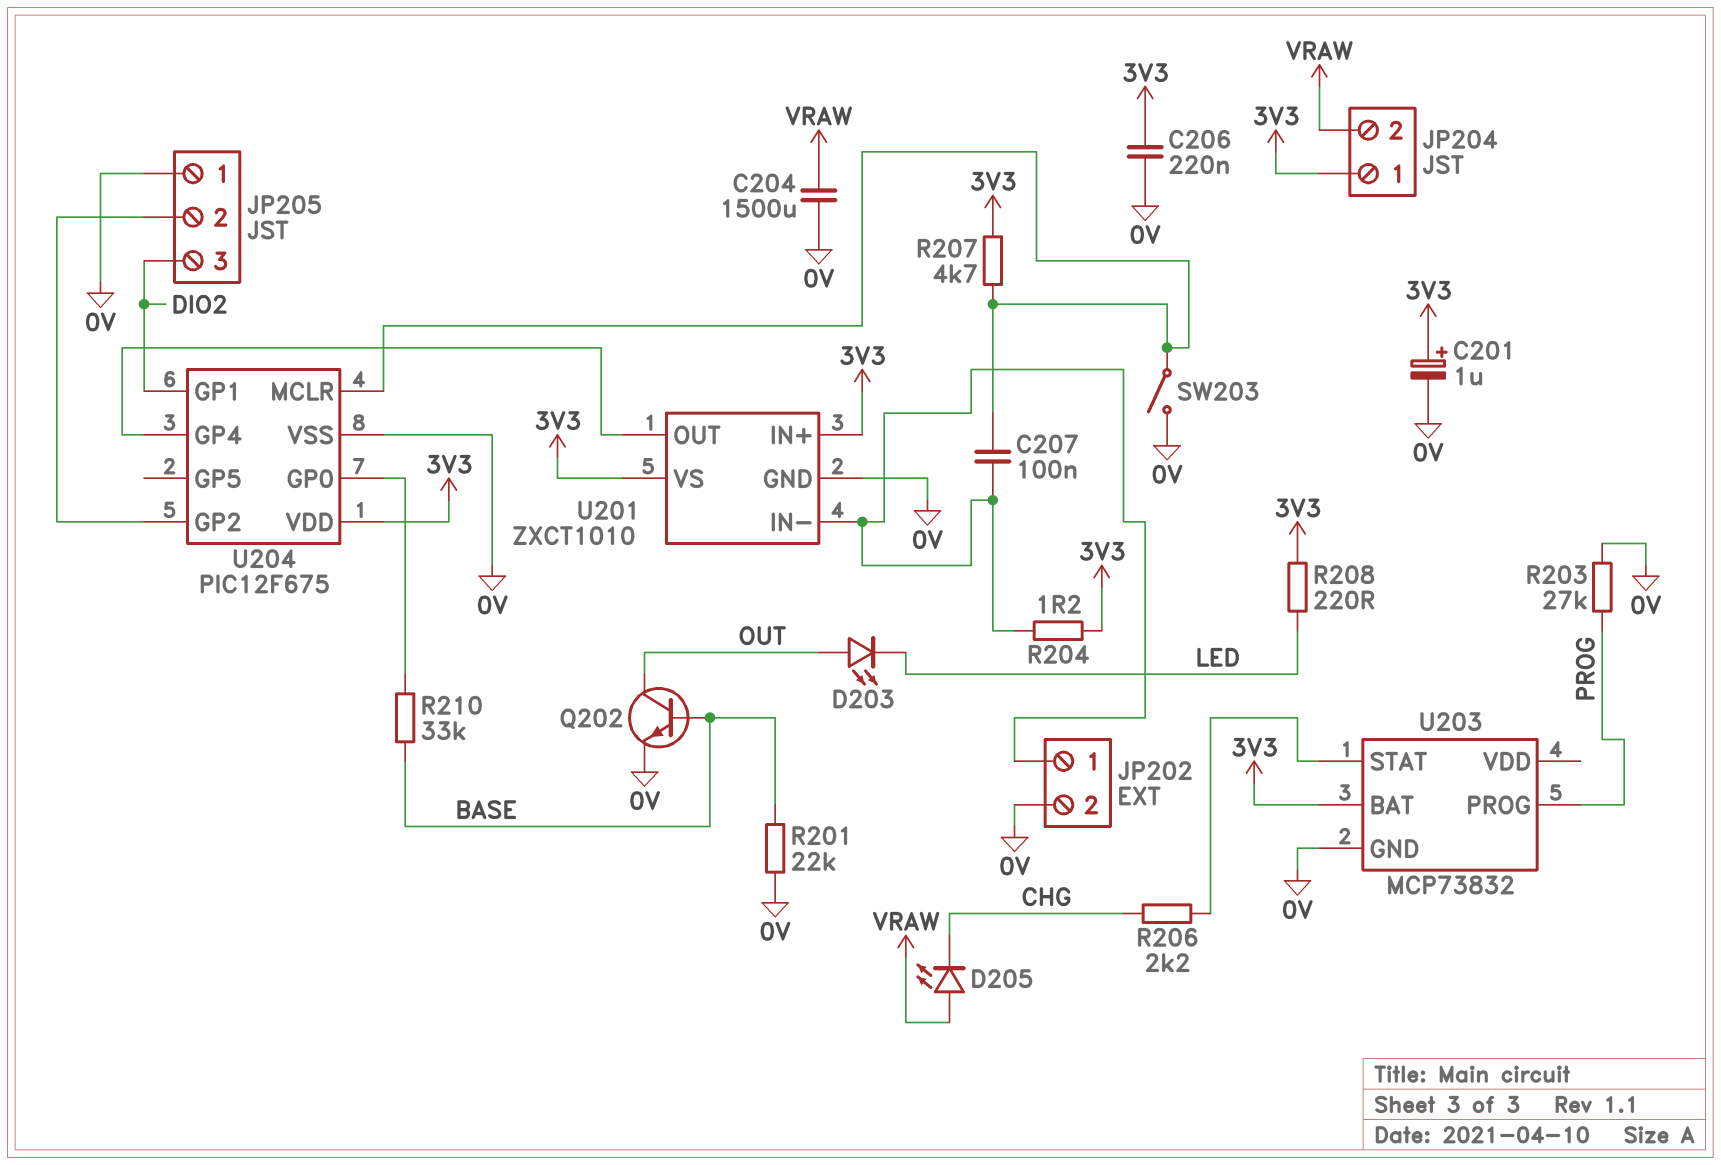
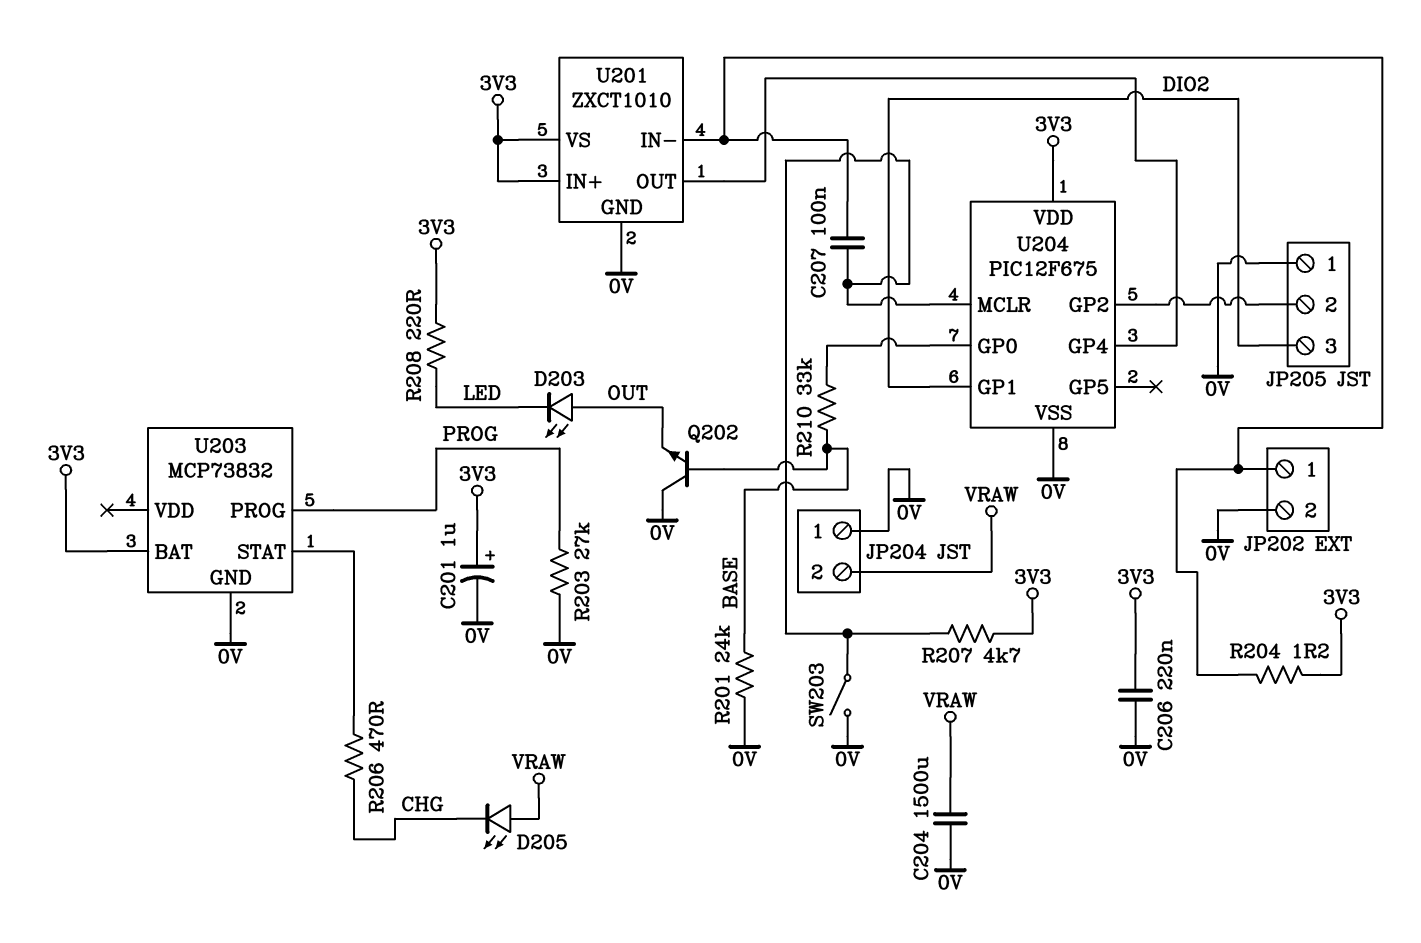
JP204 pin 1: 3V3 -> 0V
Q202: NPN (B BASE, C OUT, E 0V) -> NPN (B BASE, C 0V, E OUT)
R201: 22k (0V, BASE) -> 24k (0V, BASE)
R206: 2.2k (CHG, U203/STAT) -> 470 (CHG, U203/STAT)

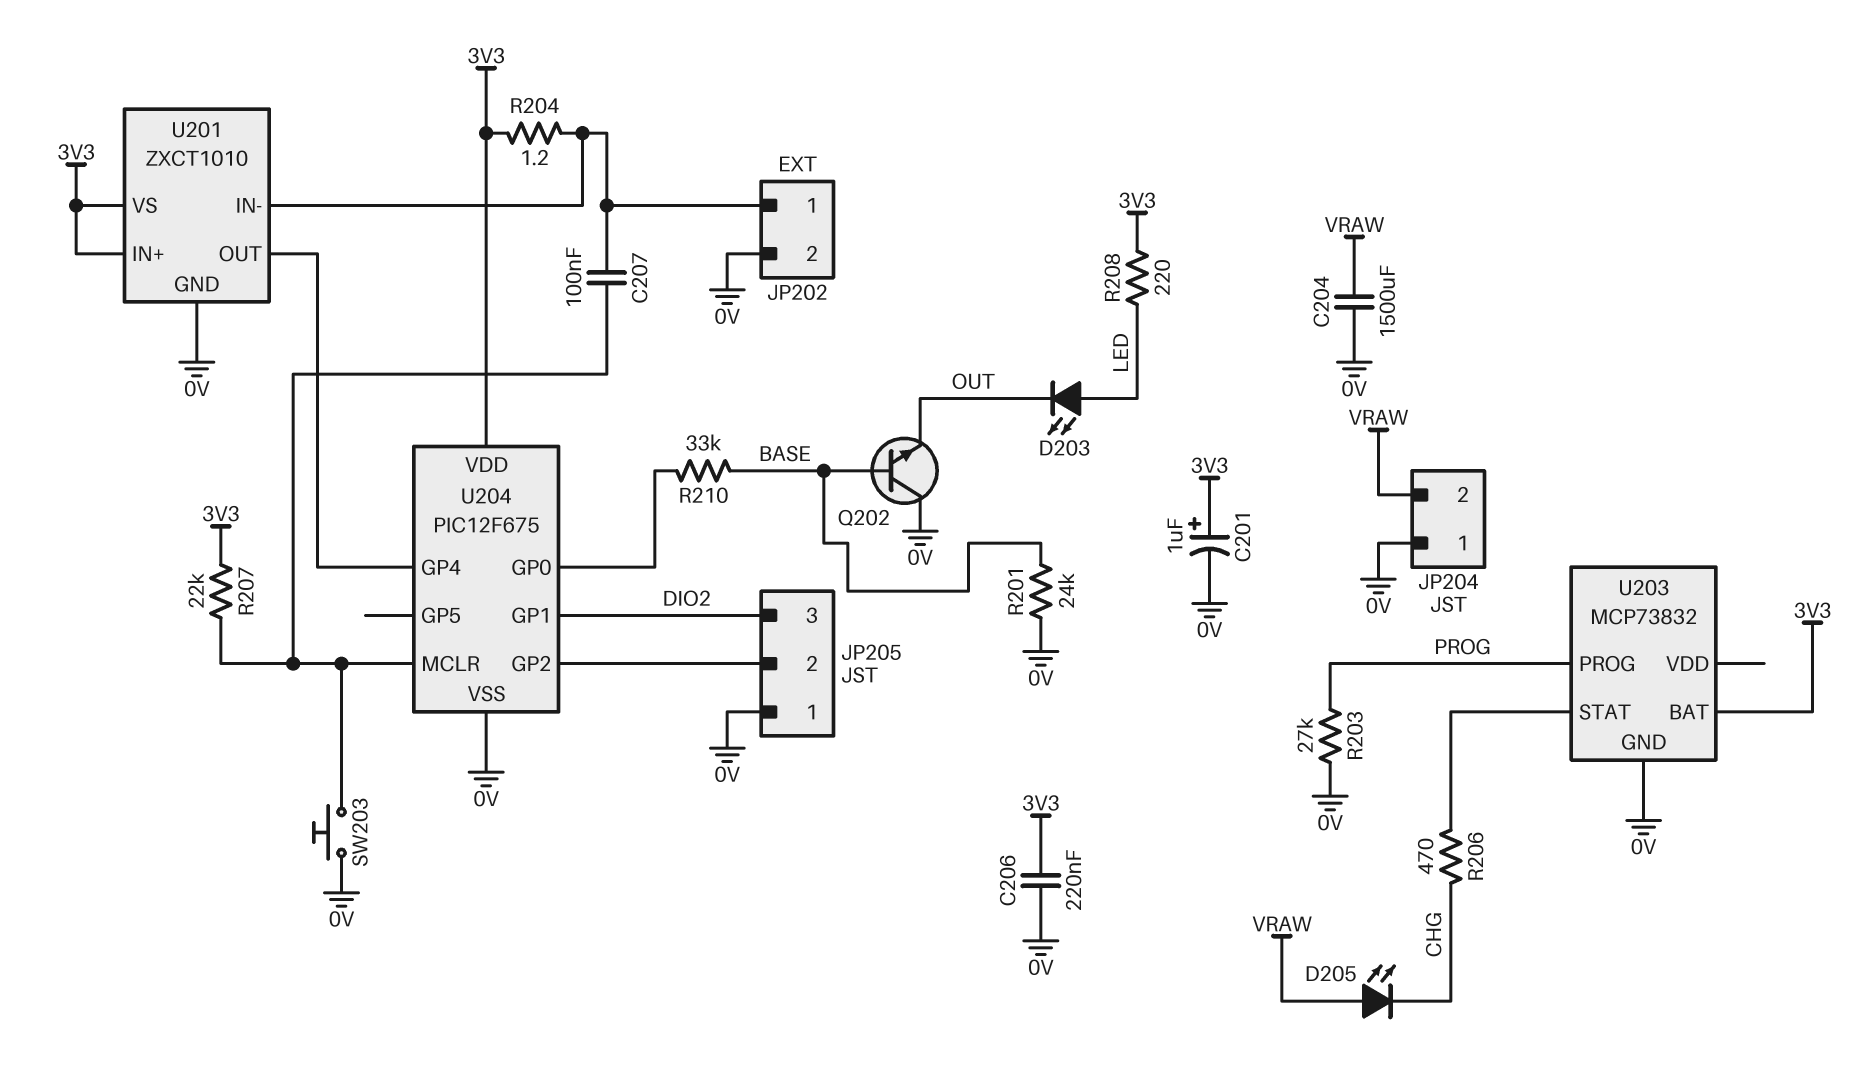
D203: LED (A OUT, K LED) -> LED (A LED, K OUT)
R207: 4.7k (3V3, U204/MCLR) -> 22k (3V3, U204/MCLR)
SW203: switch (0V, U204/MCLR) -> button (0V, U204/MCLR)

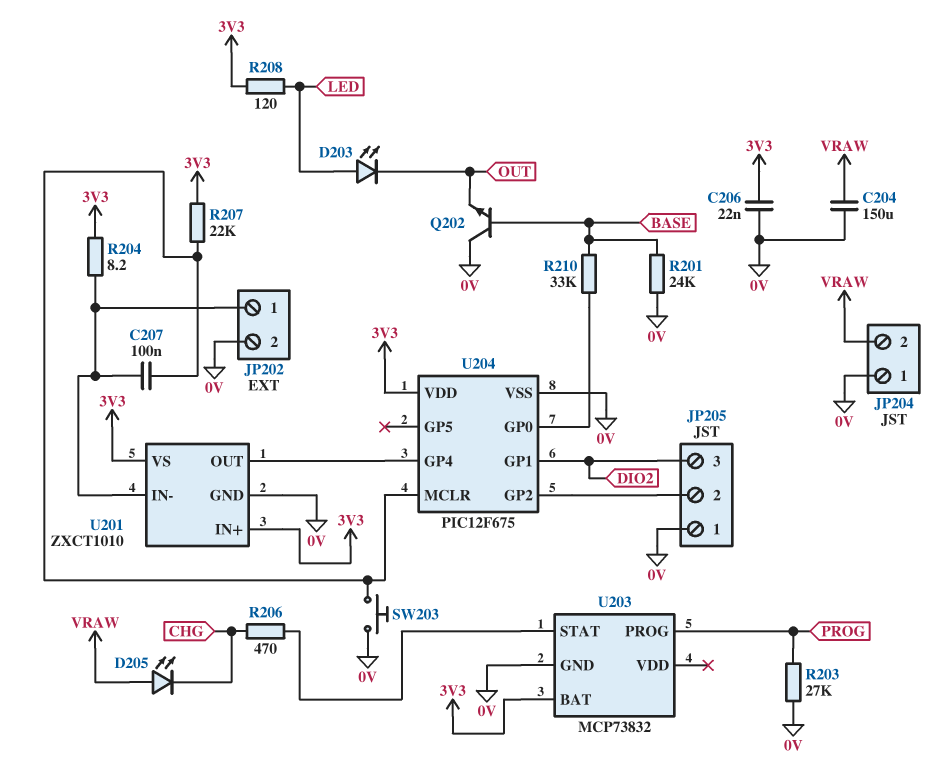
C201: 1uF (plus 3V3, minus 0V) -> none
C204: 1500uF (0V, VRAW) -> 150uF (0V, VRAW)
C206: 220nF (0V, 3V3) -> 22nF (0V, 3V3)
R204: 1.2 (3V3, JP202/1) -> 8.2 (3V3, JP202/1)
R208: 220 (3V3, LED) -> 120 (3V3, LED)

